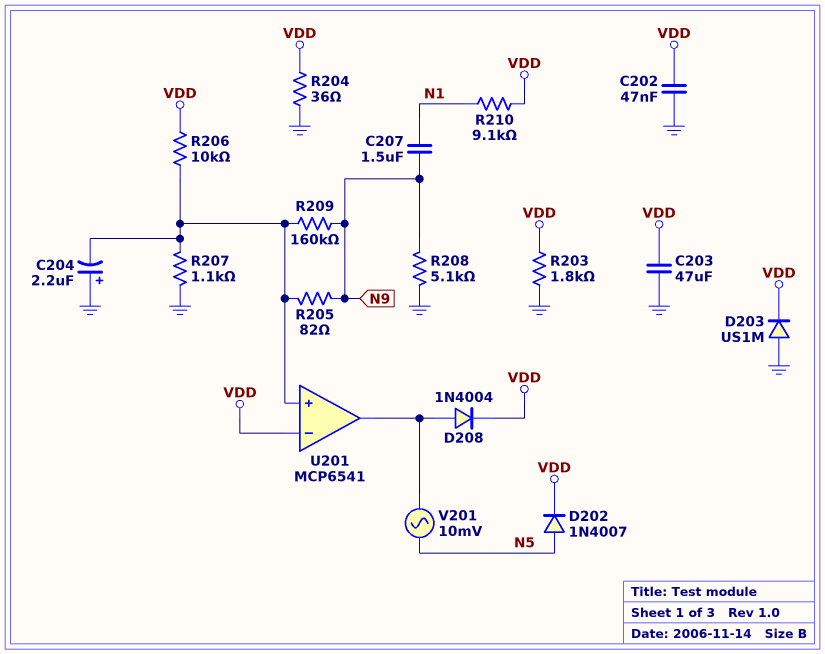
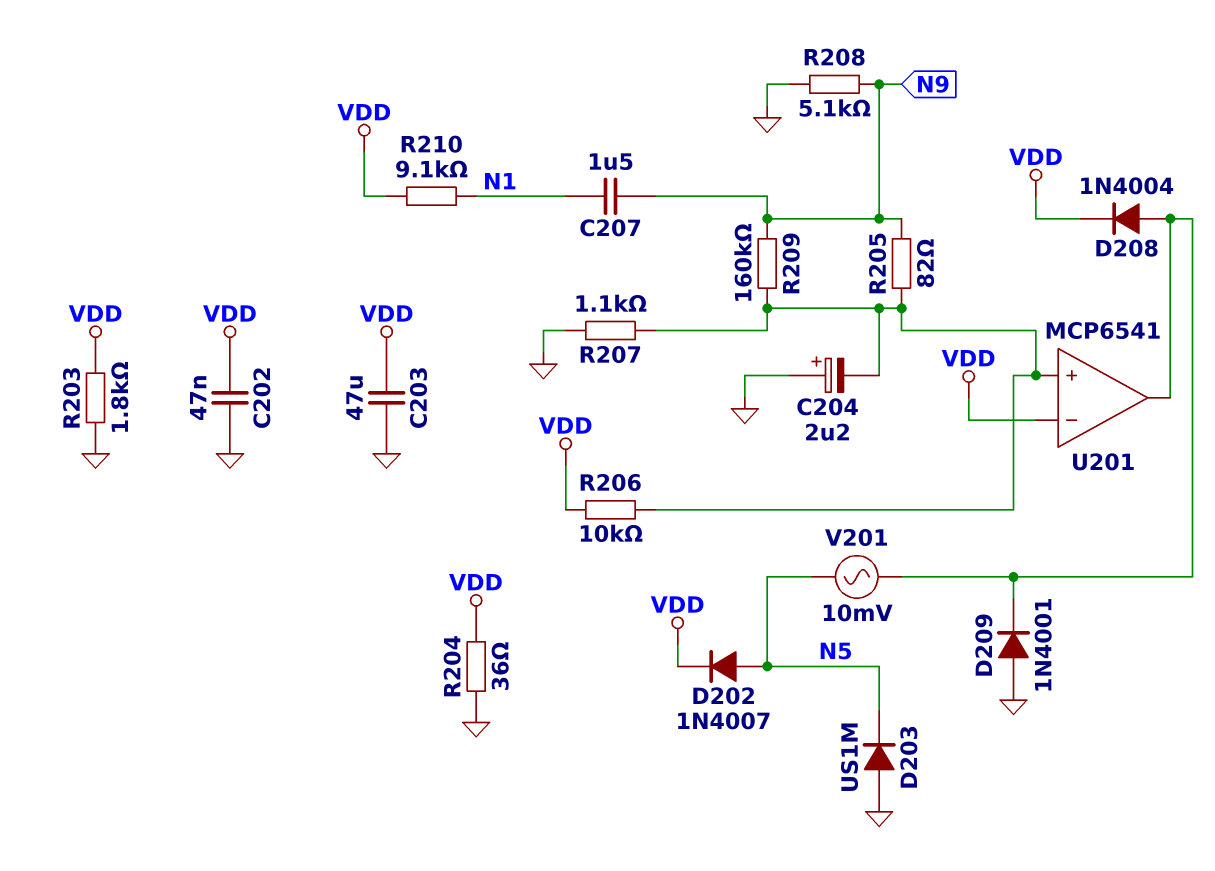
D203: diode US1M (A GND, K VDD) -> diode US1M (A GND, K N5)
D209: none -> diode 1N4001 (A GND, K U201/out)

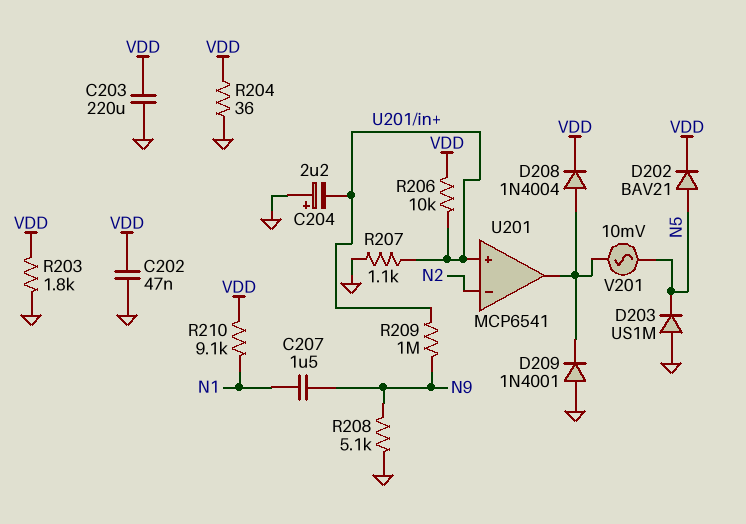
C203: 47uF (GND, VDD) -> 220uF (GND, VDD)
D202: diode 1N4007 (A N5, K VDD) -> diode BAV21 (A N5, K VDD)
R205: 82 (N9, U201/in+) -> none
R209: 160k (N9, U201/in+) -> 1M (N9, U201/in+)
U201 pin in-: VDD -> N2

